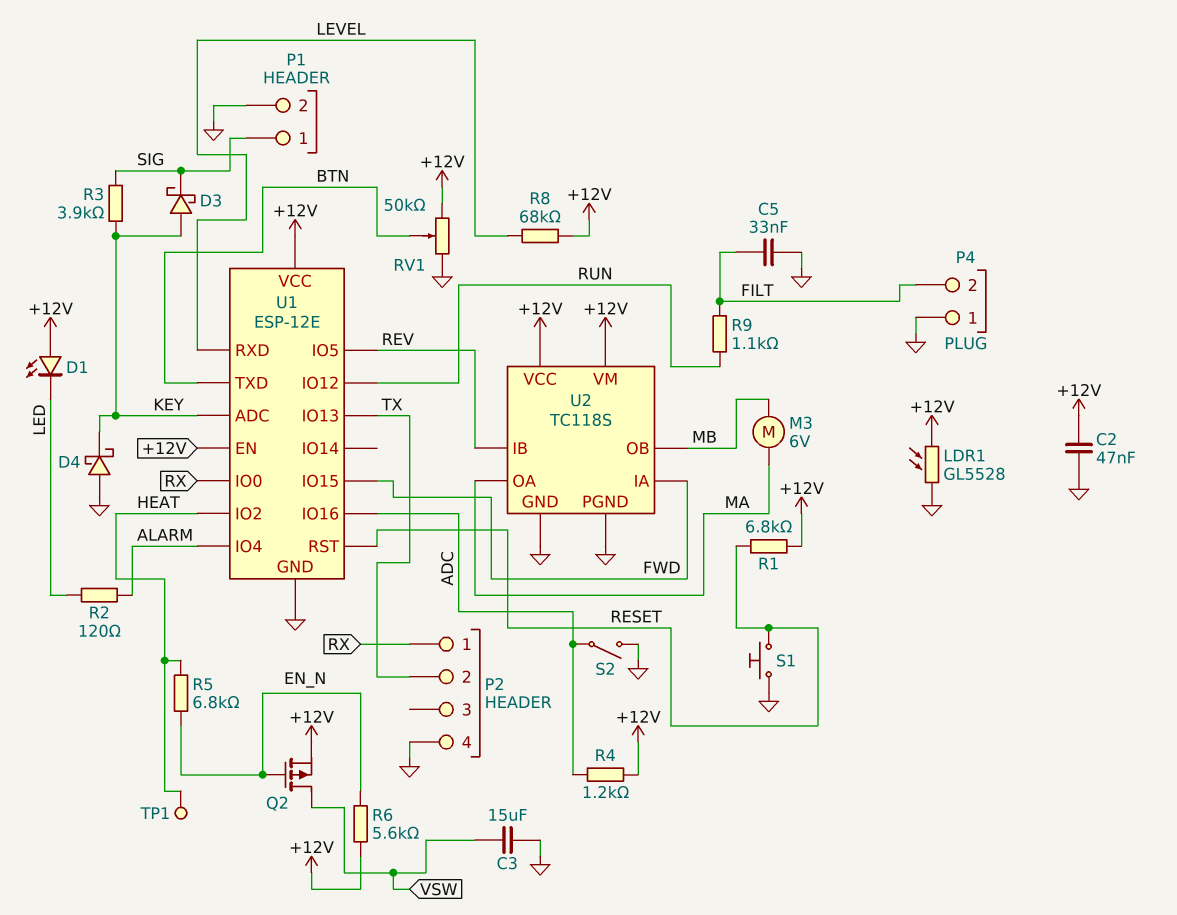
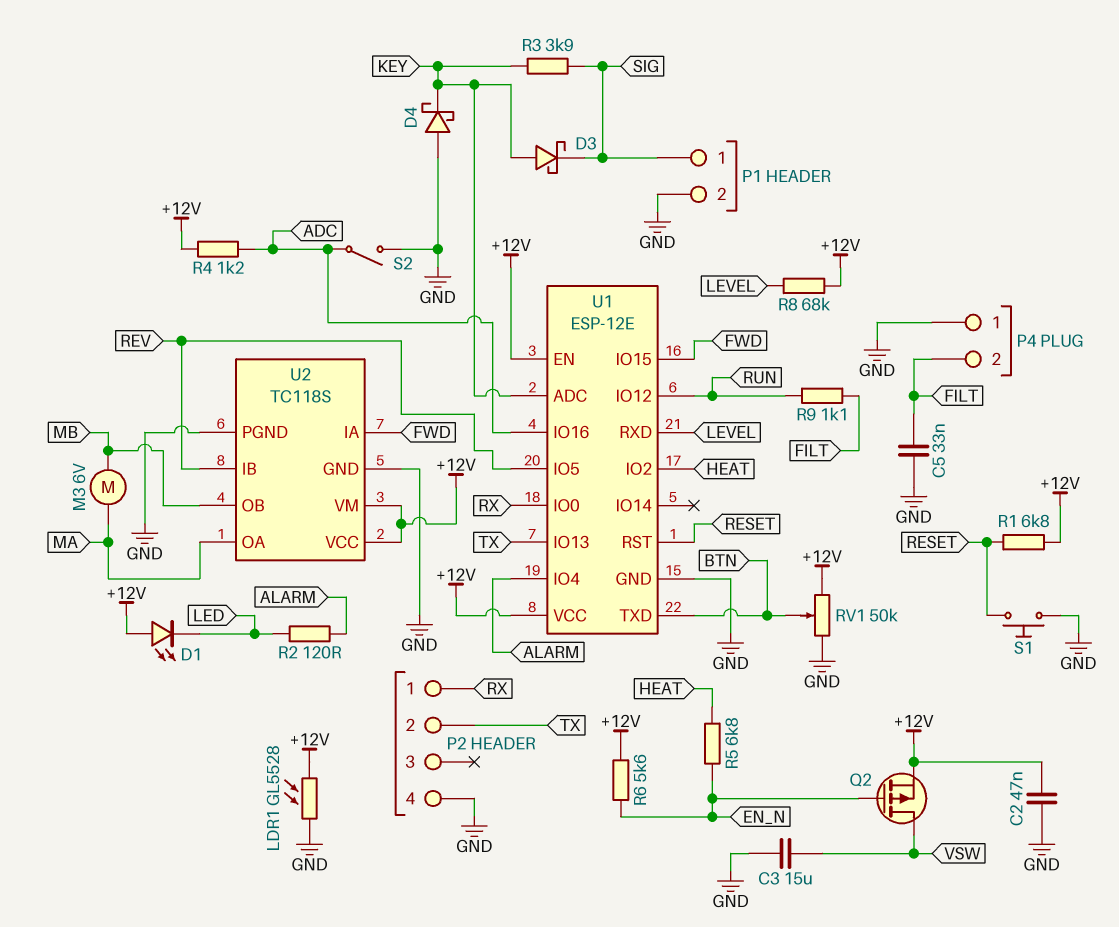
TP1: test point (HEAT) -> none

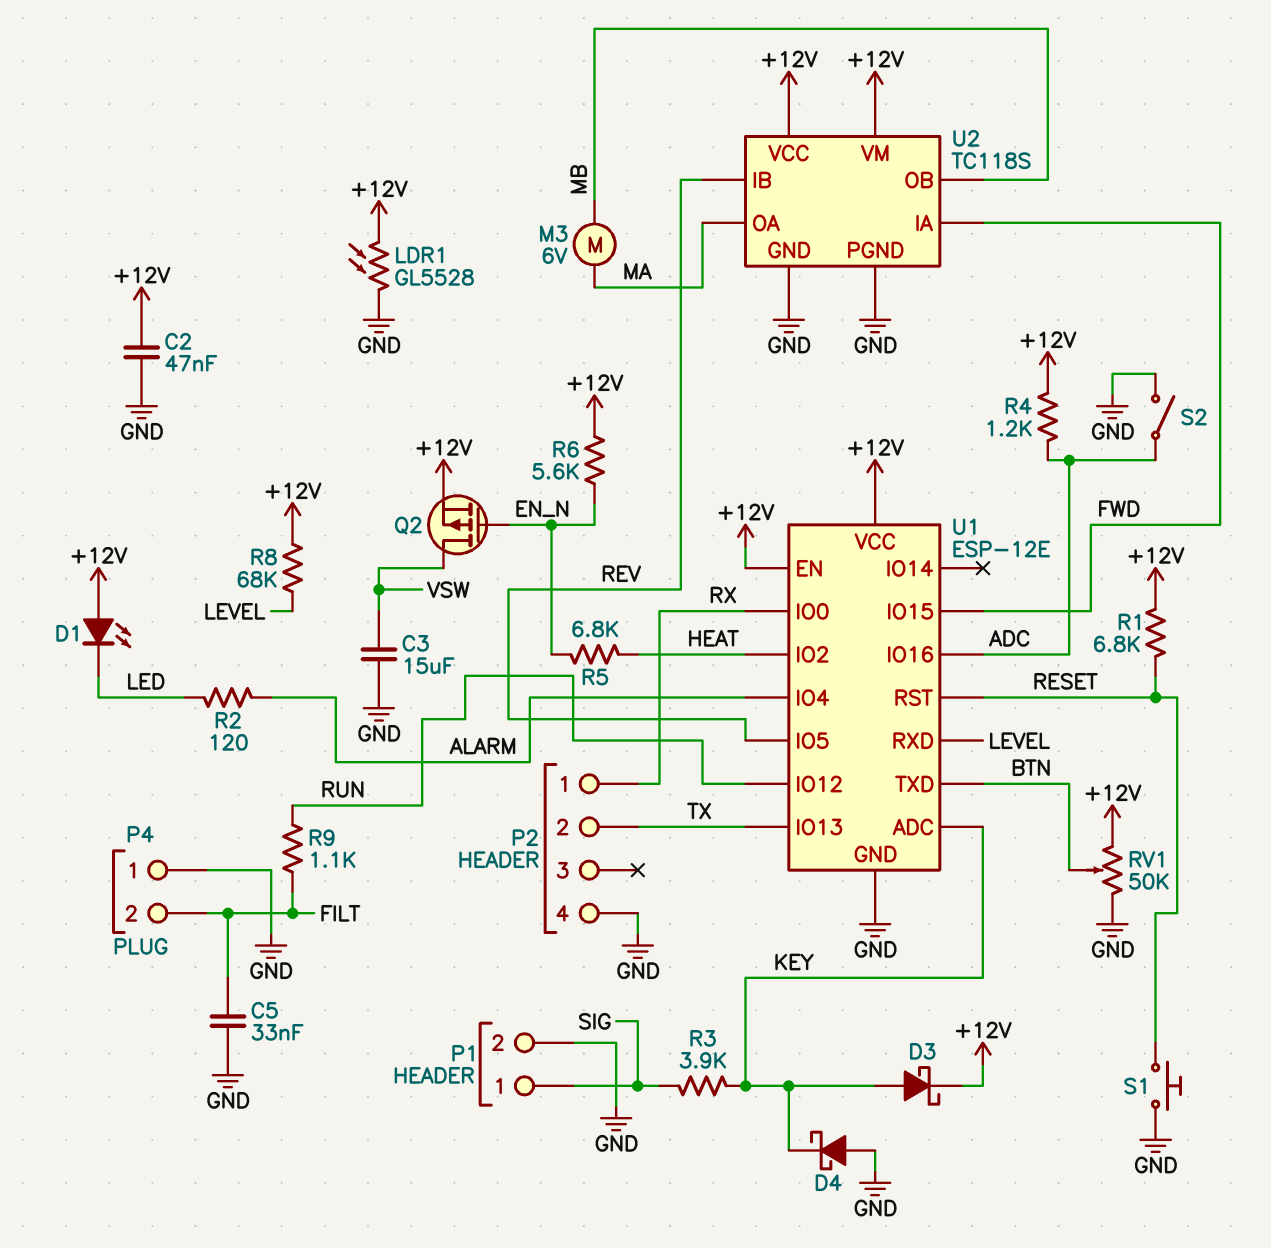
D3: schottky (A KEY, K SIG) -> schottky (A KEY, K +12V)

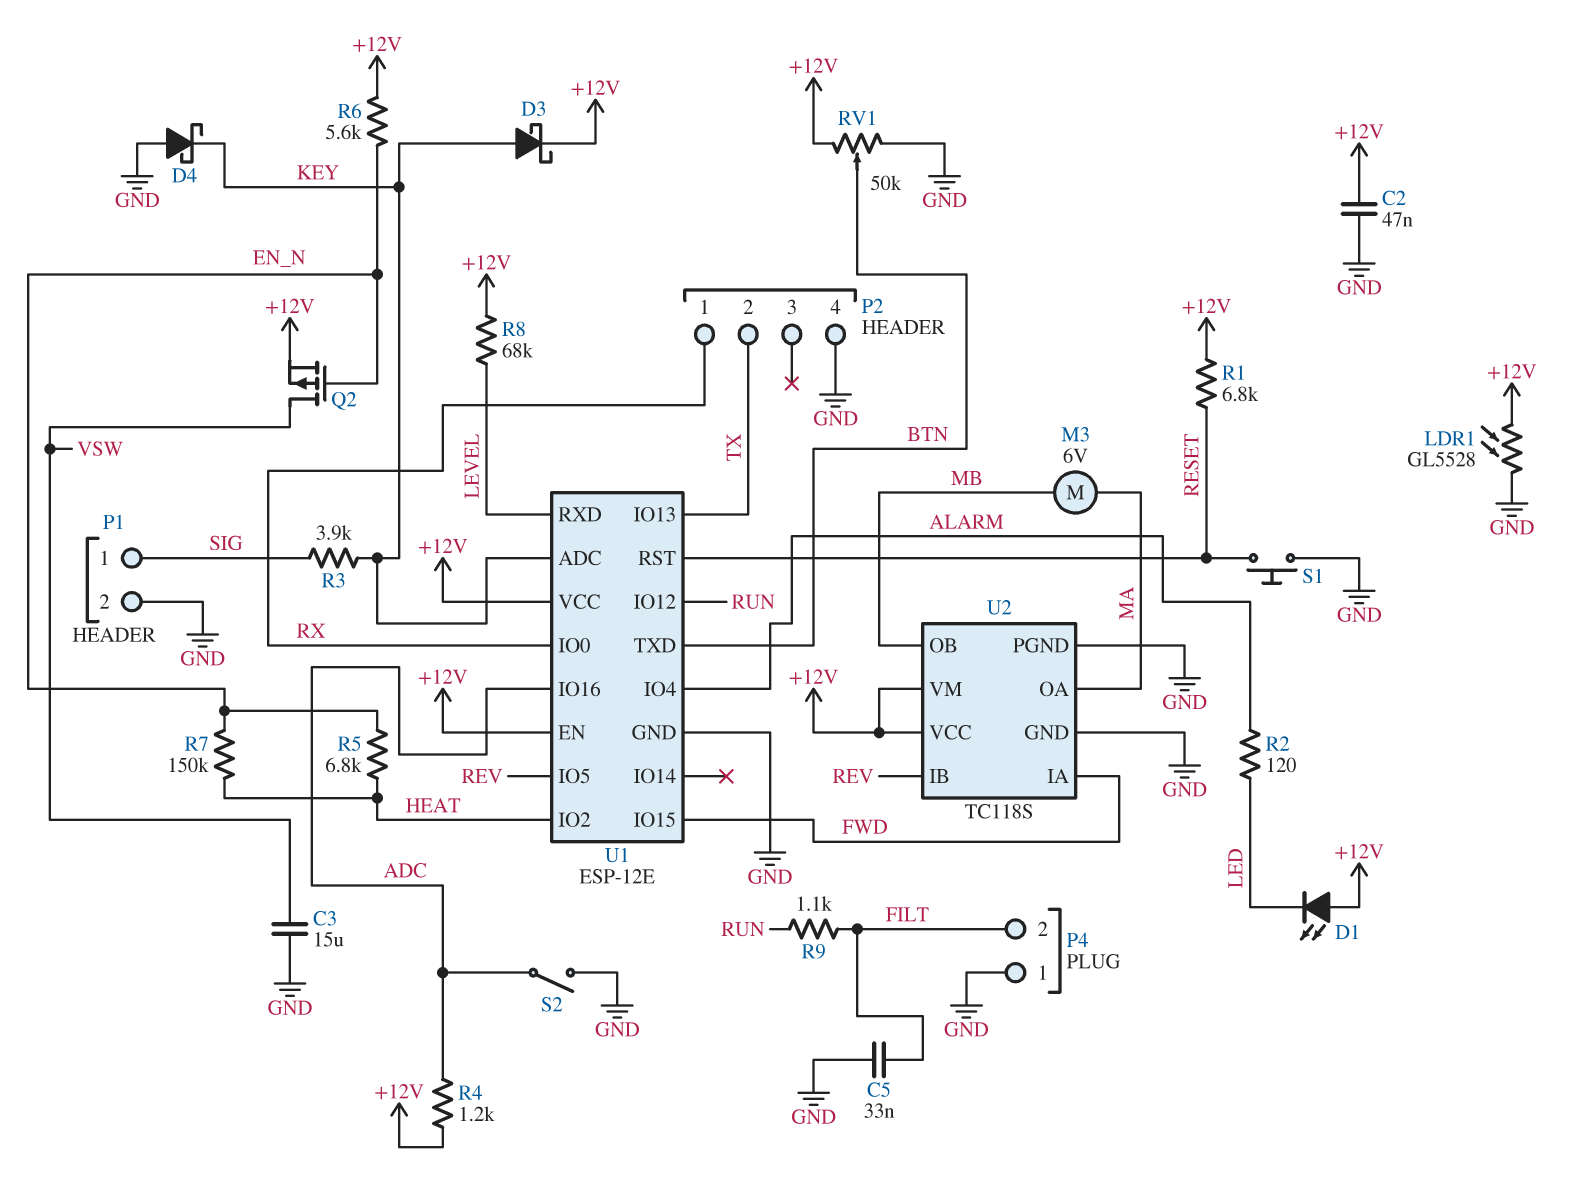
R7: none -> 150k (EN_N, HEAT)

